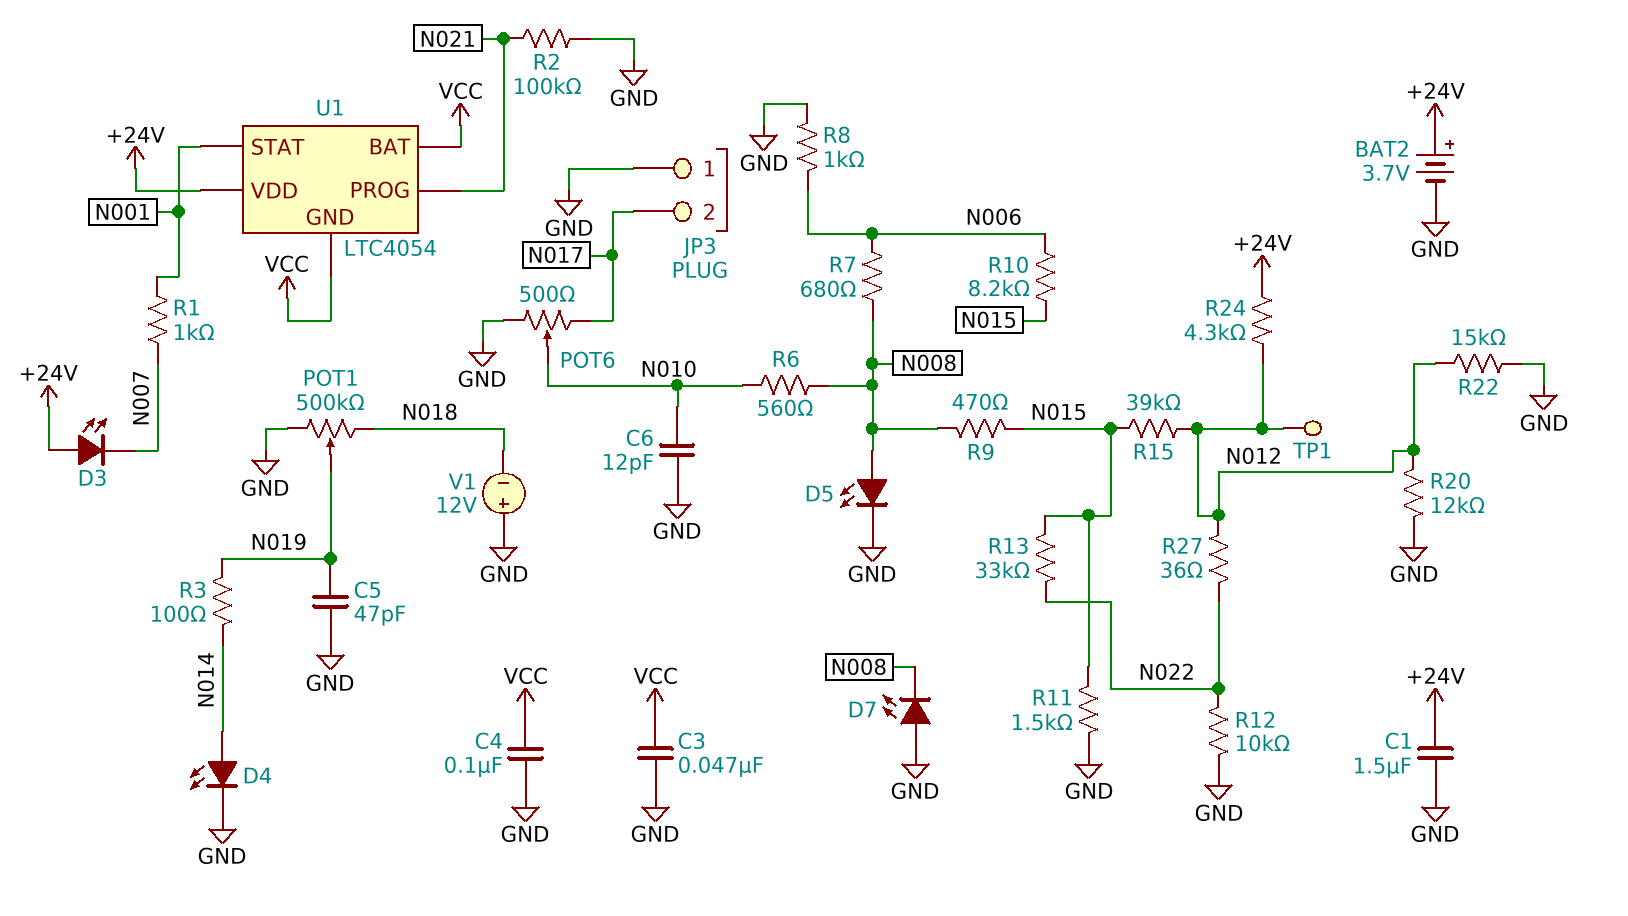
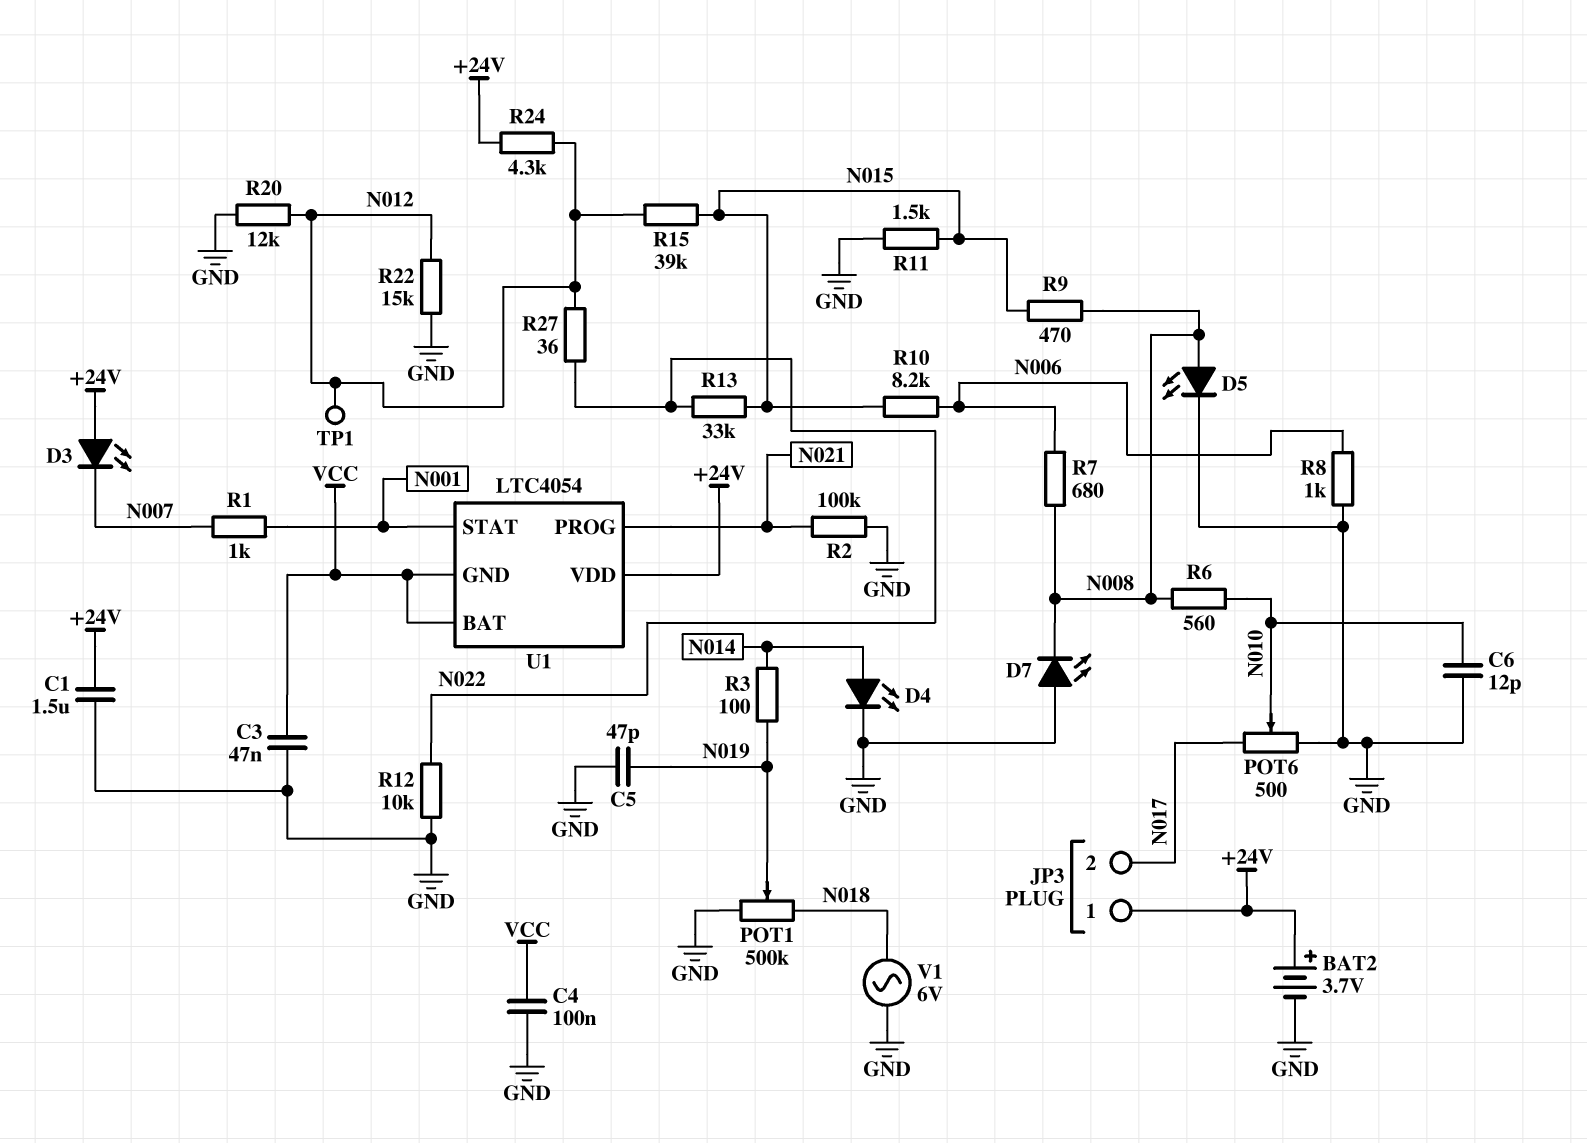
JP3 pin 1: GND -> +24V
V1: 12V (plus GND, minus N018) -> AC 6V (GND, N018)

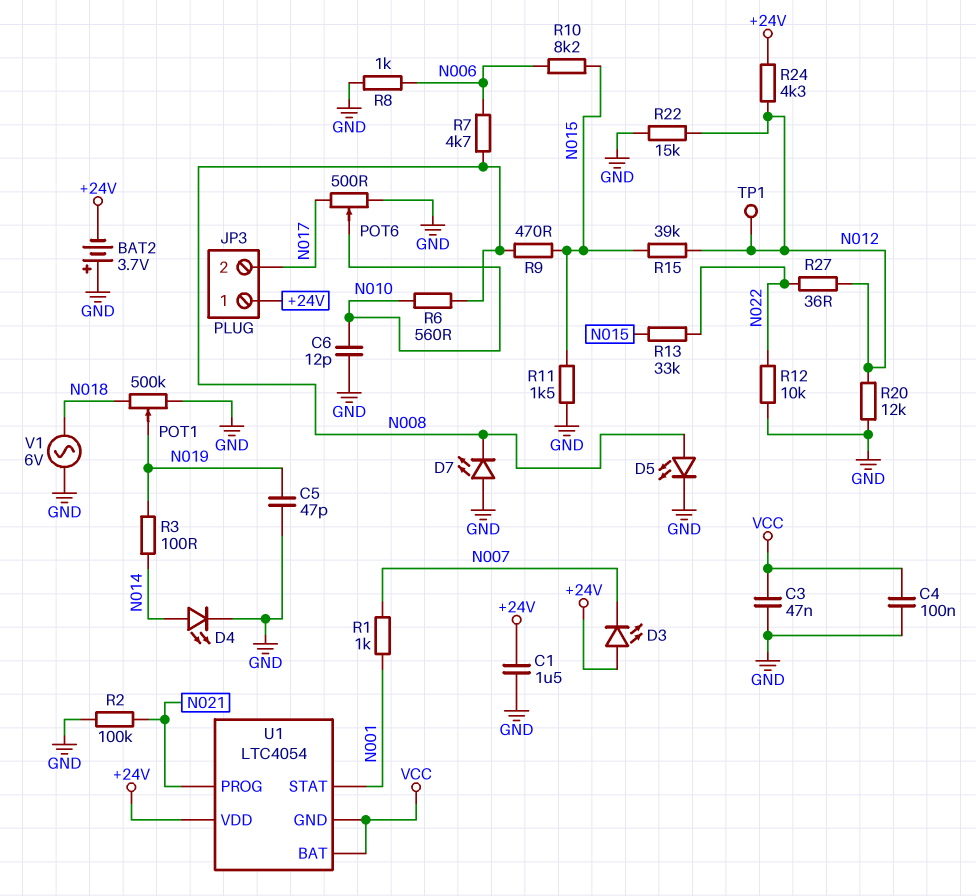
BAT2: 3.7V (plus +24V, minus GND) -> 3.7V (plus GND, minus +24V)
R7: 680 (N006, N008) -> 4.7k (N006, N008)

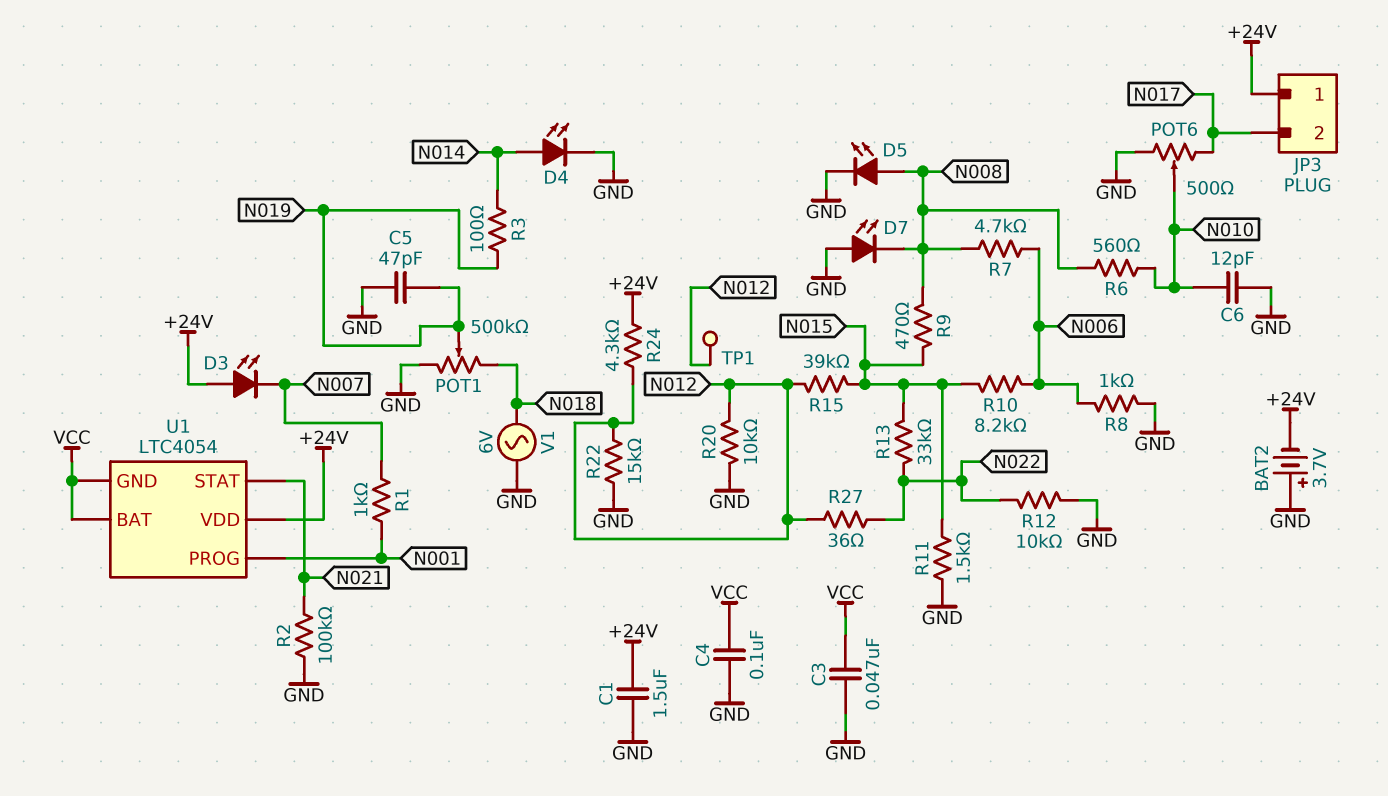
R20: 12k (GND, N012) -> 10k (GND, N012)
U1 pin PROG: N021 -> N001
U1 pin STAT: N001 -> N021

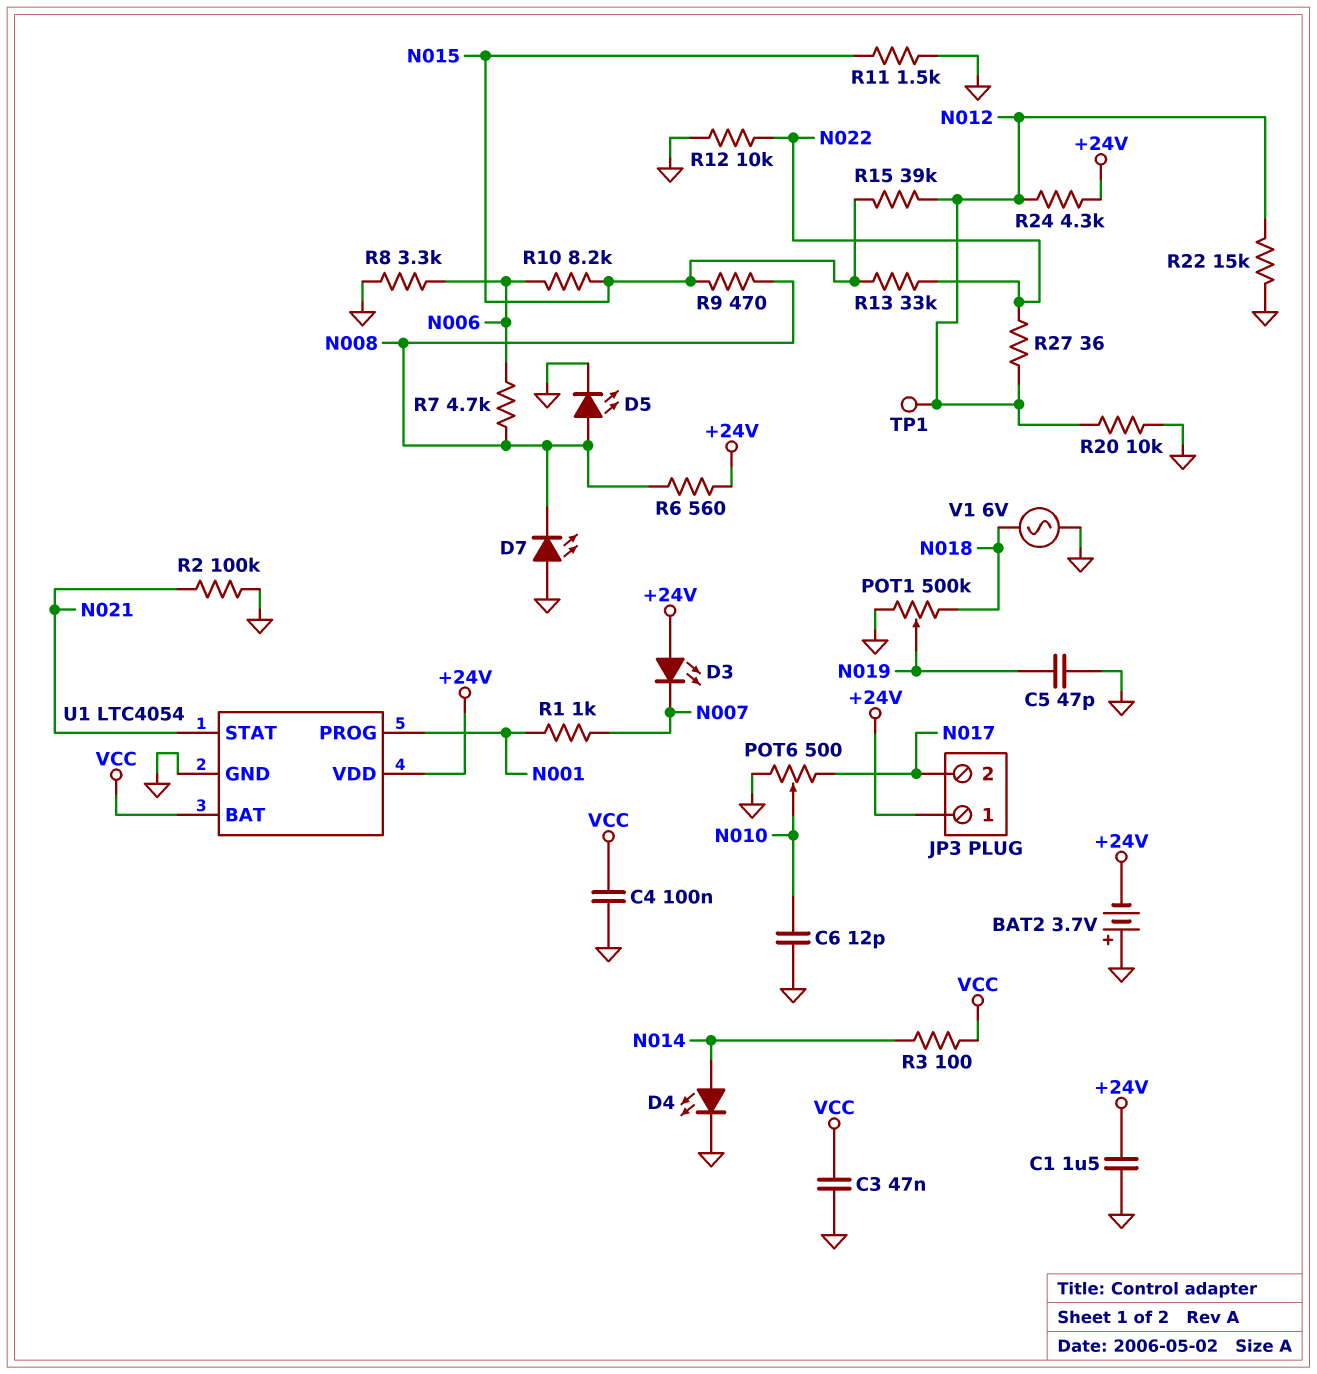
R3: 100 (N014, N019) -> 100 (N014, VCC)
R6: 560 (N008, N010) -> 560 (+24V, N008)
R8: 1k (GND, N006) -> 3.3k (GND, N006)
U1 pin GND: VCC -> GND

